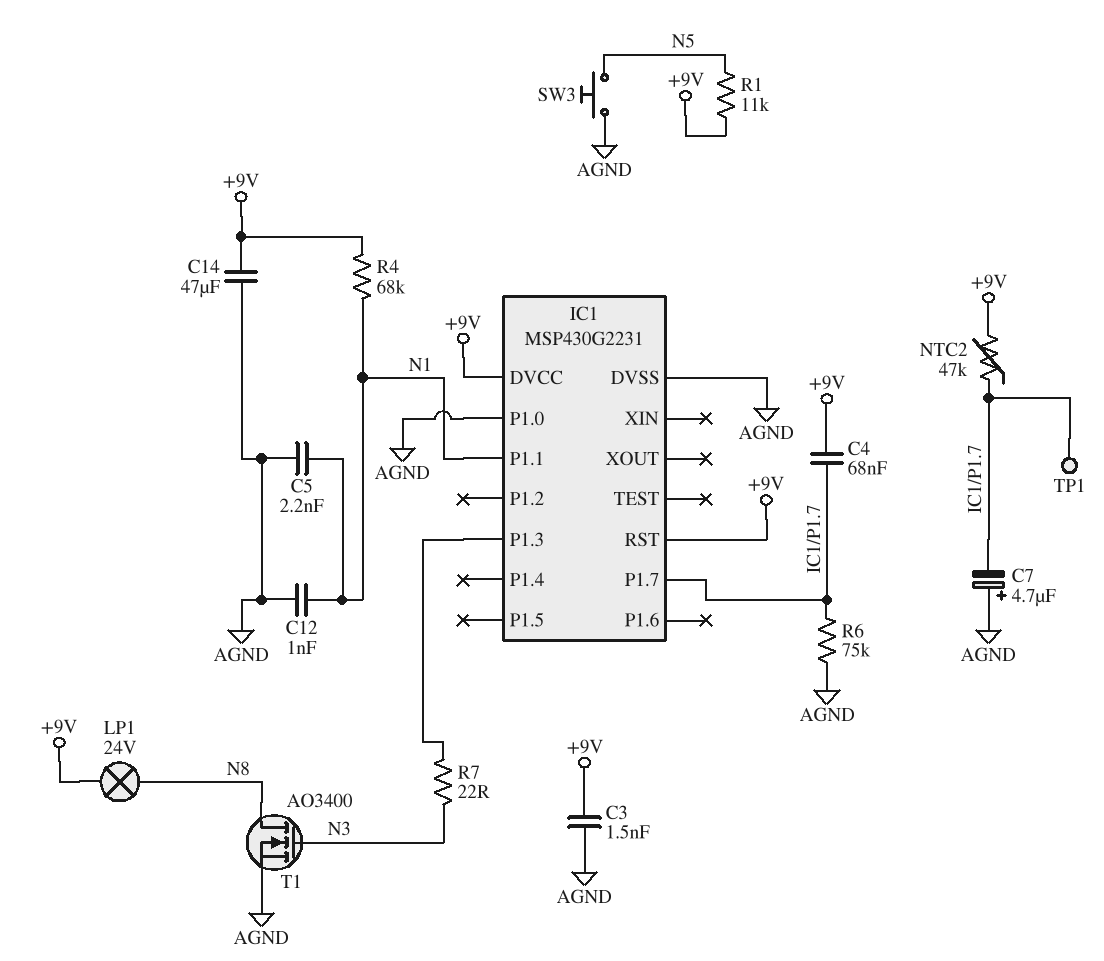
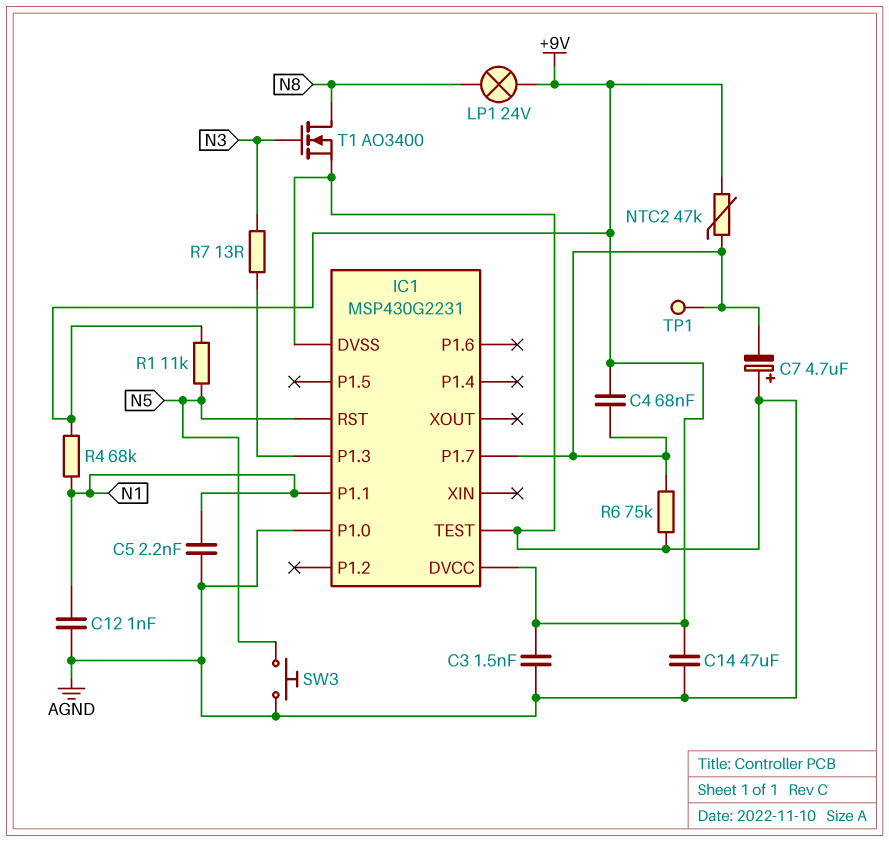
IC1 pin RST: +9V -> N5
IC1 pin TEST: none -> AGND
R7: 22 (IC1/P1.3, N3) -> 13 (IC1/P1.3, N3)

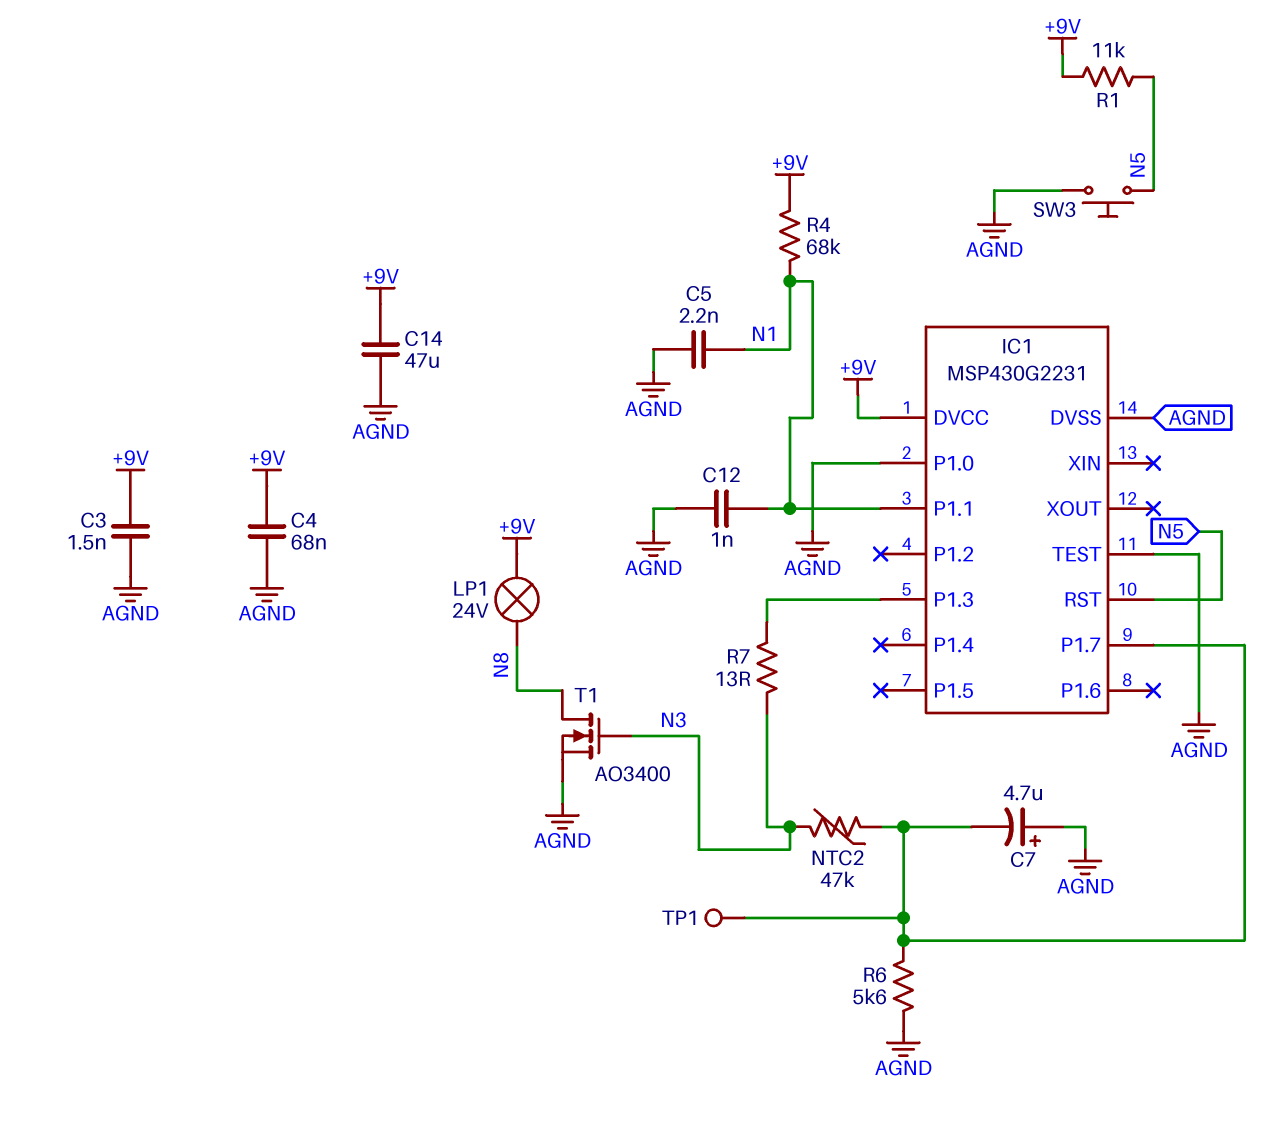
C4: 68nF (+9V, IC1/P1.7) -> 68nF (+9V, AGND)
NTC2: 47k (+9V, IC1/P1.7) -> 47k (IC1/P1.7, N3)
R6: 75k (AGND, IC1/P1.7) -> 5.6k (AGND, IC1/P1.7)

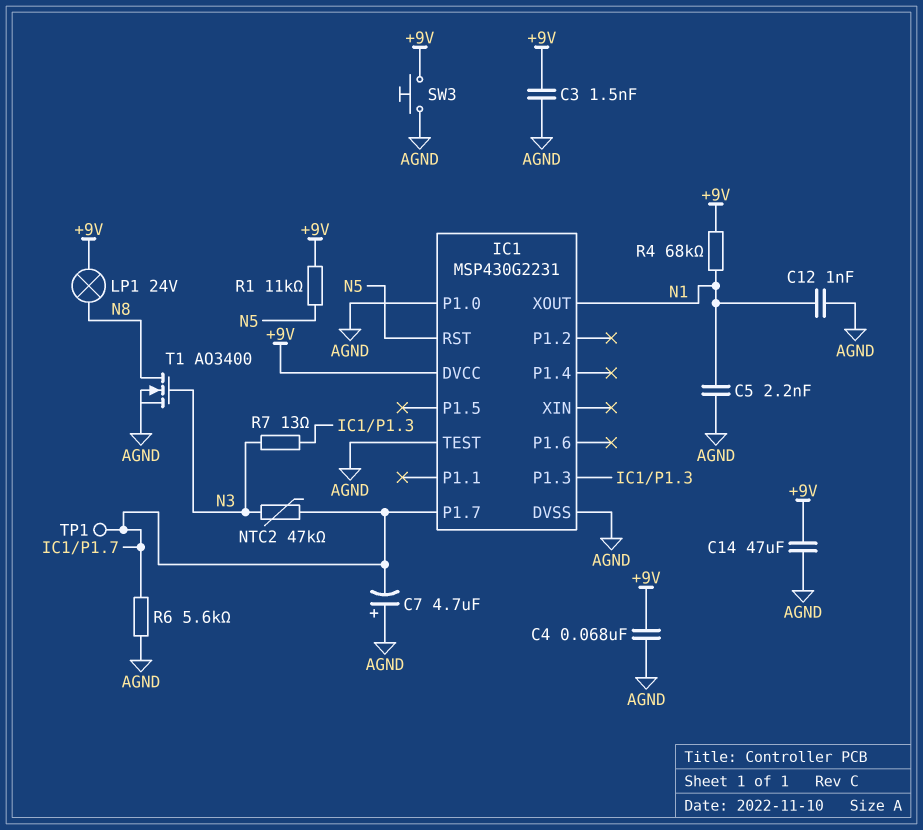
IC1 pin P1.1: N1 -> none
IC1 pin XOUT: none -> N1
SW3: button (AGND, N5) -> button (+9V, AGND)

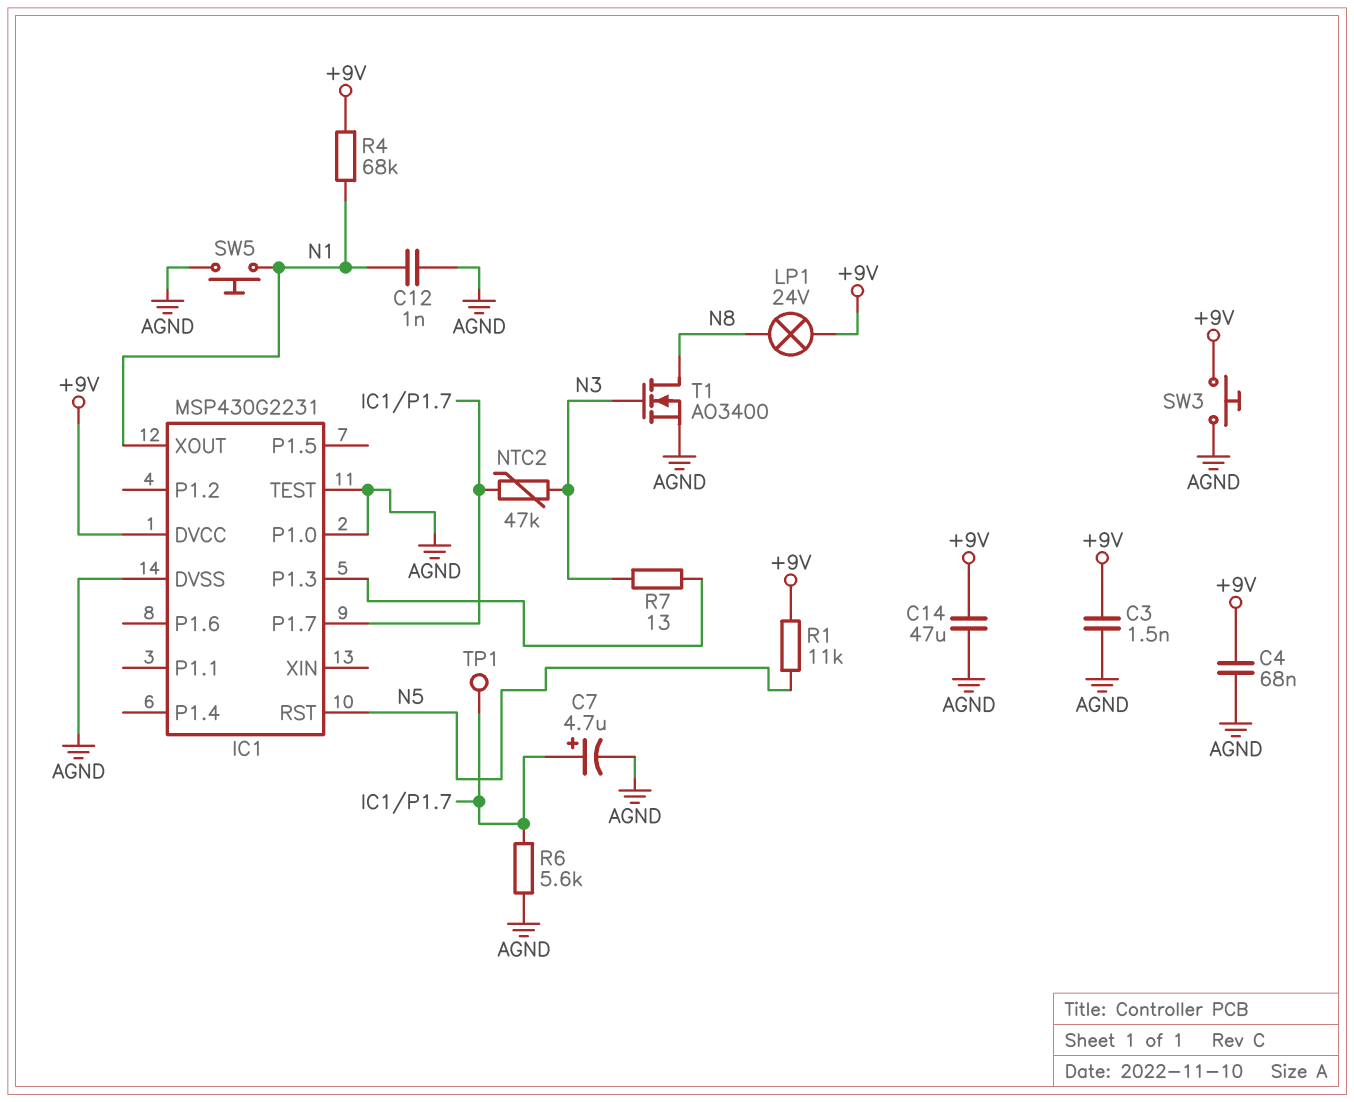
C5: 2.2nF (AGND, N1) -> none
C7: 4.7uF (plus AGND, minus IC1/P1.7) -> 4.7uF (plus IC1/P1.7, minus AGND)
SW5: none -> button (AGND, N1)

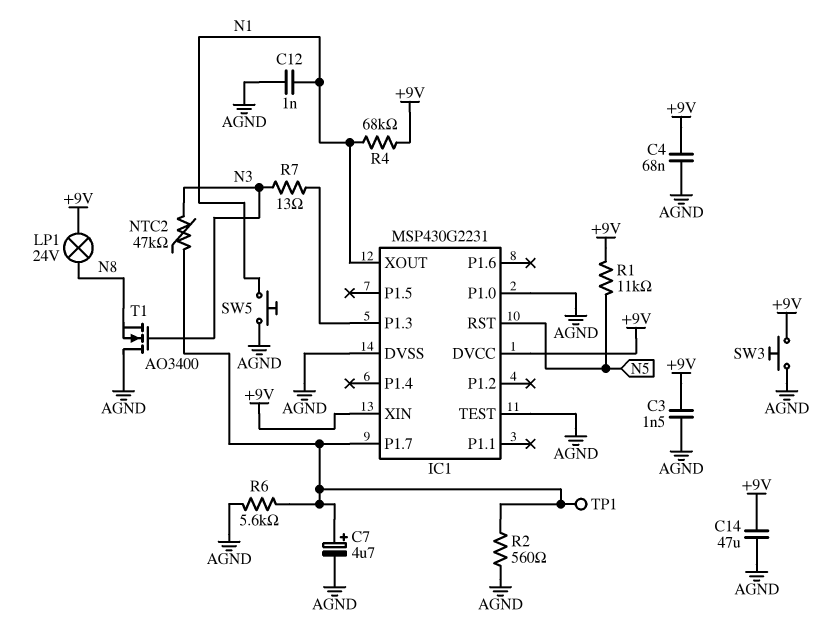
IC1 pin XIN: none -> +9V
R2: none -> 560 (AGND, IC1/P1.7)
T1: NMOS AO3400 (G N3, D N8, S AGND) -> NMOS AO3400 (G N3, D AGND, S N8)

